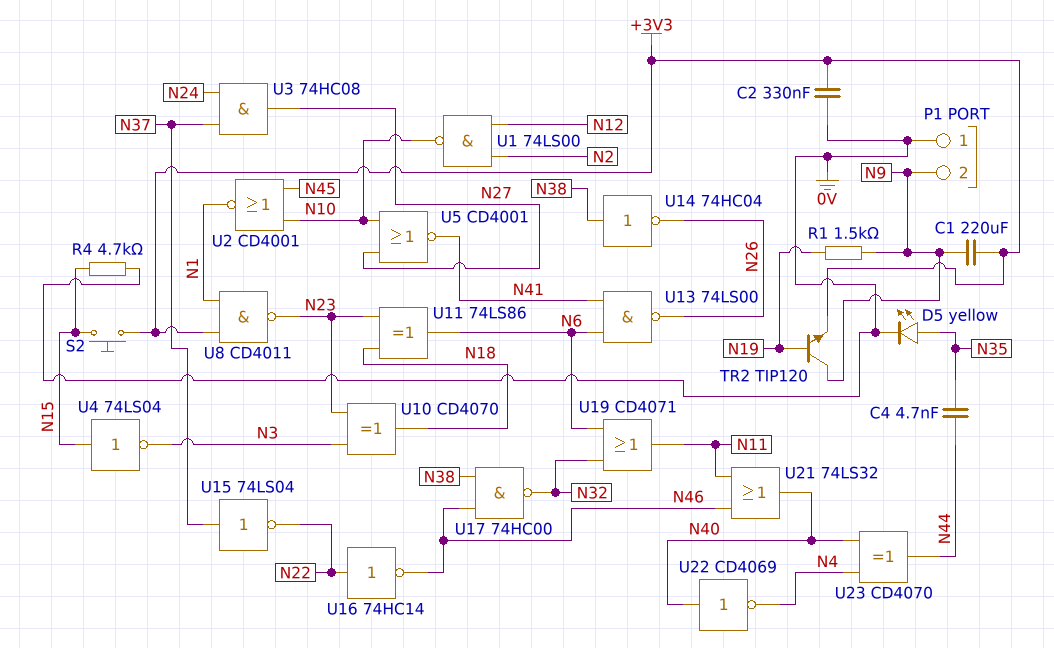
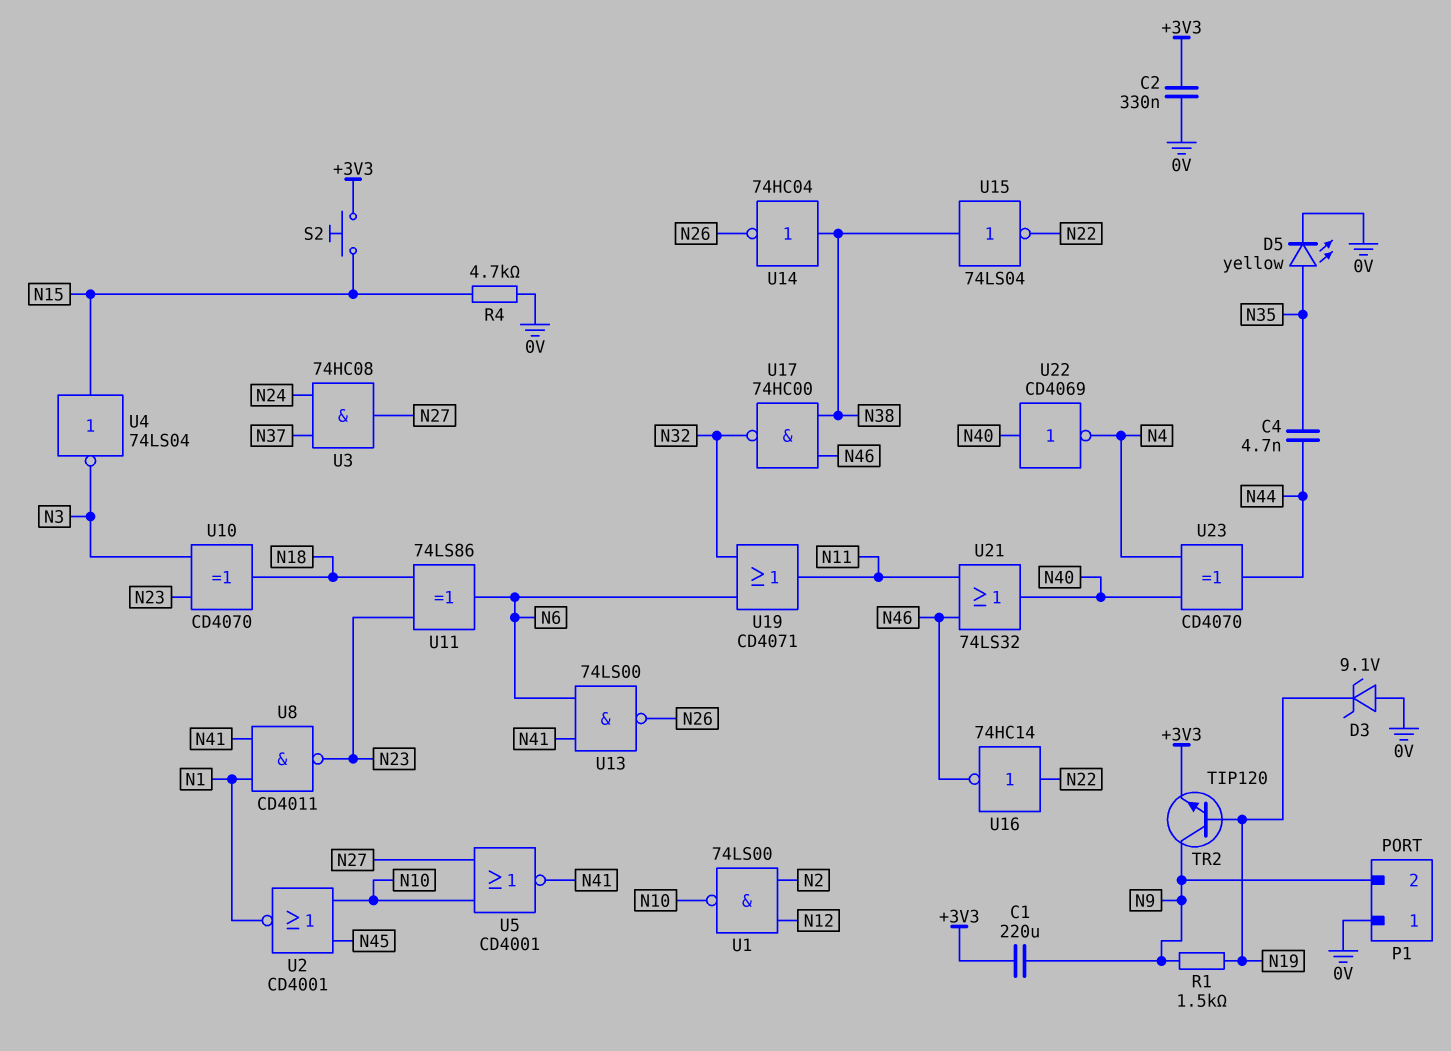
D3: none -> zener 9.1V (A 0V, K N19)
U8: NAND CD4011 (in +3V3, in N1, out N23) -> NAND CD4011 (in N1, in N41, out N23)
U15: NOT 74LS04 (in N37, out N22) -> NOT 74LS04 (in N38, out N22)

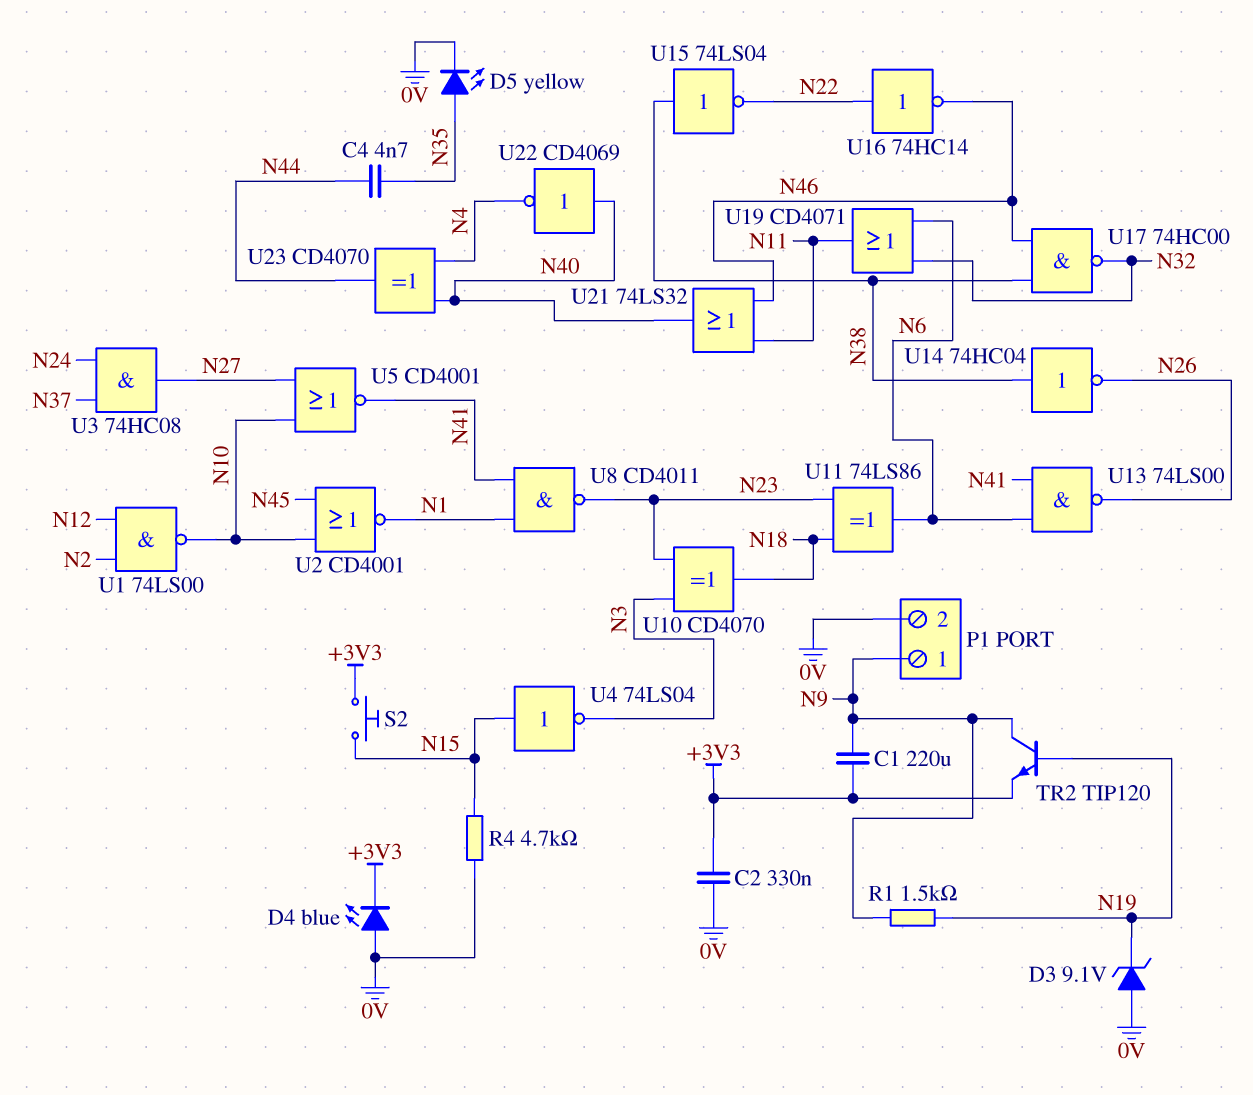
D4: none -> LED blue (A 0V, K +3V3)
P1 pin 1: 0V -> N9
P1 pin 2: N9 -> 0V

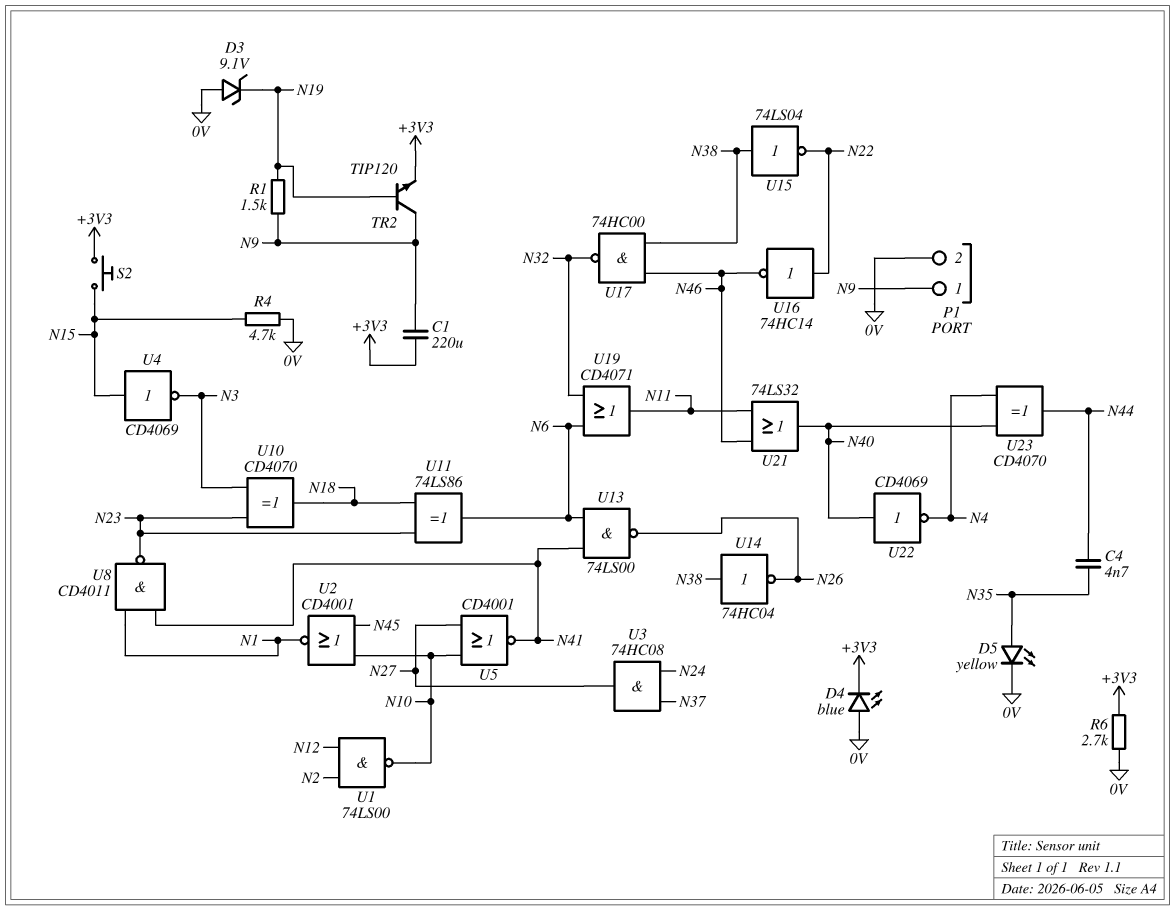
C2: 330nF (+3V3, 0V) -> none
R6: none -> 2.7k (+3V3, 0V)
U4: NOT 74LS04 (in N15, out N3) -> NOT CD4069 (in N15, out N3)

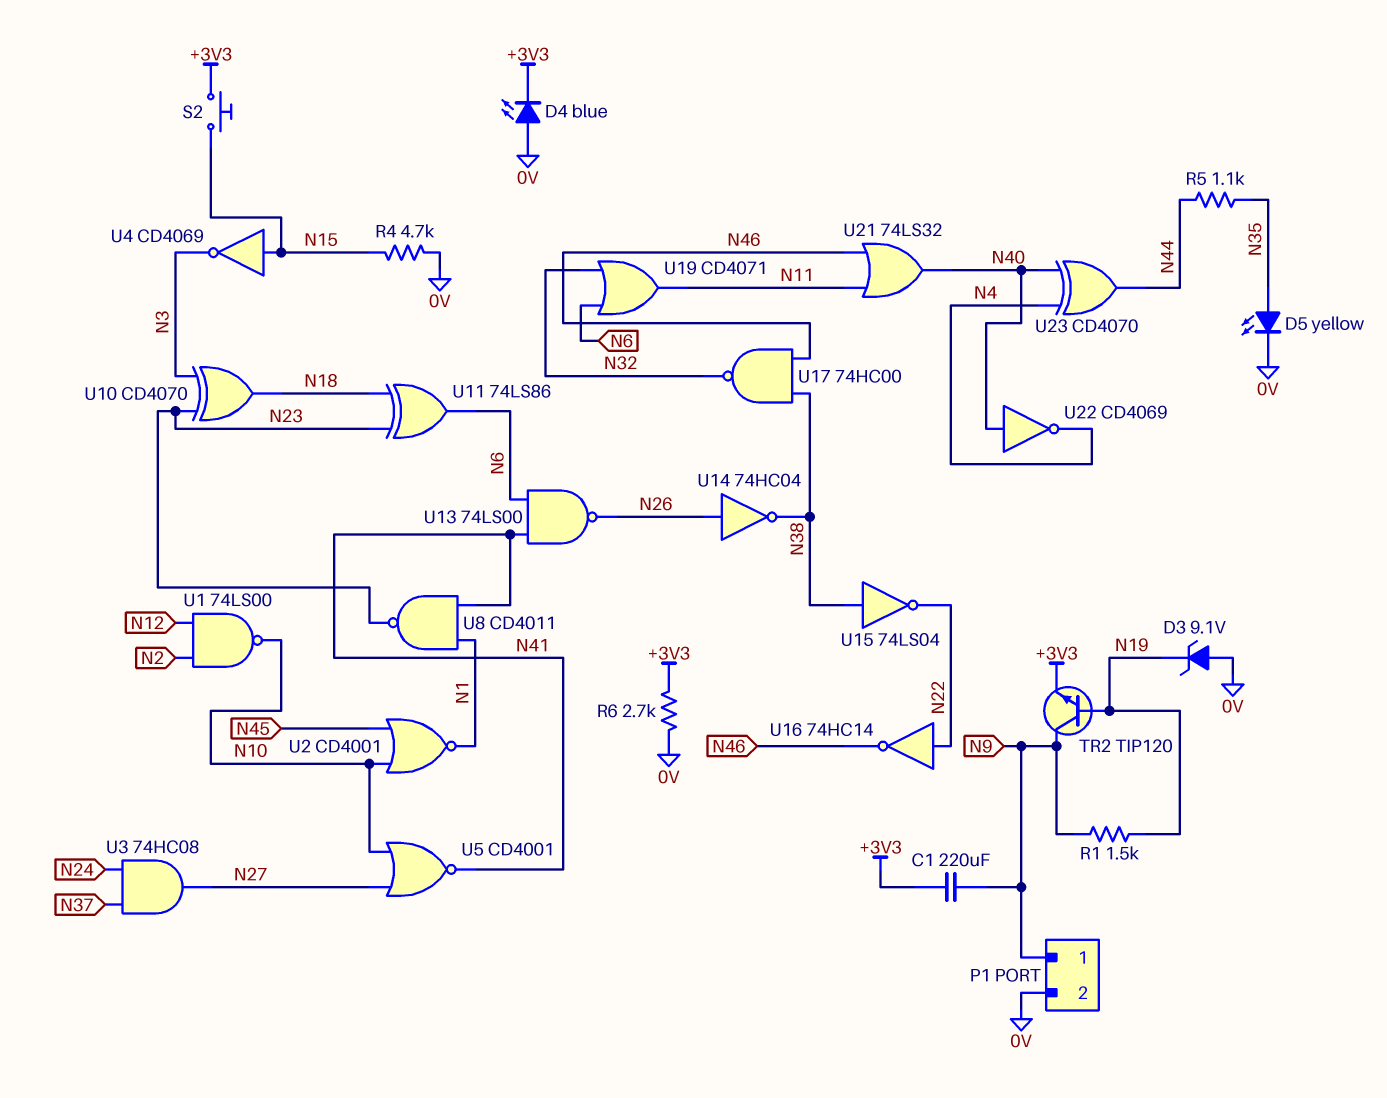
C4: 4.7nF (N35, N44) -> none
R5: none -> 1.1k (N35, N44)
U14: NOT 74HC04 (in N38, out N26) -> NOT 74HC04 (in N26, out N38)

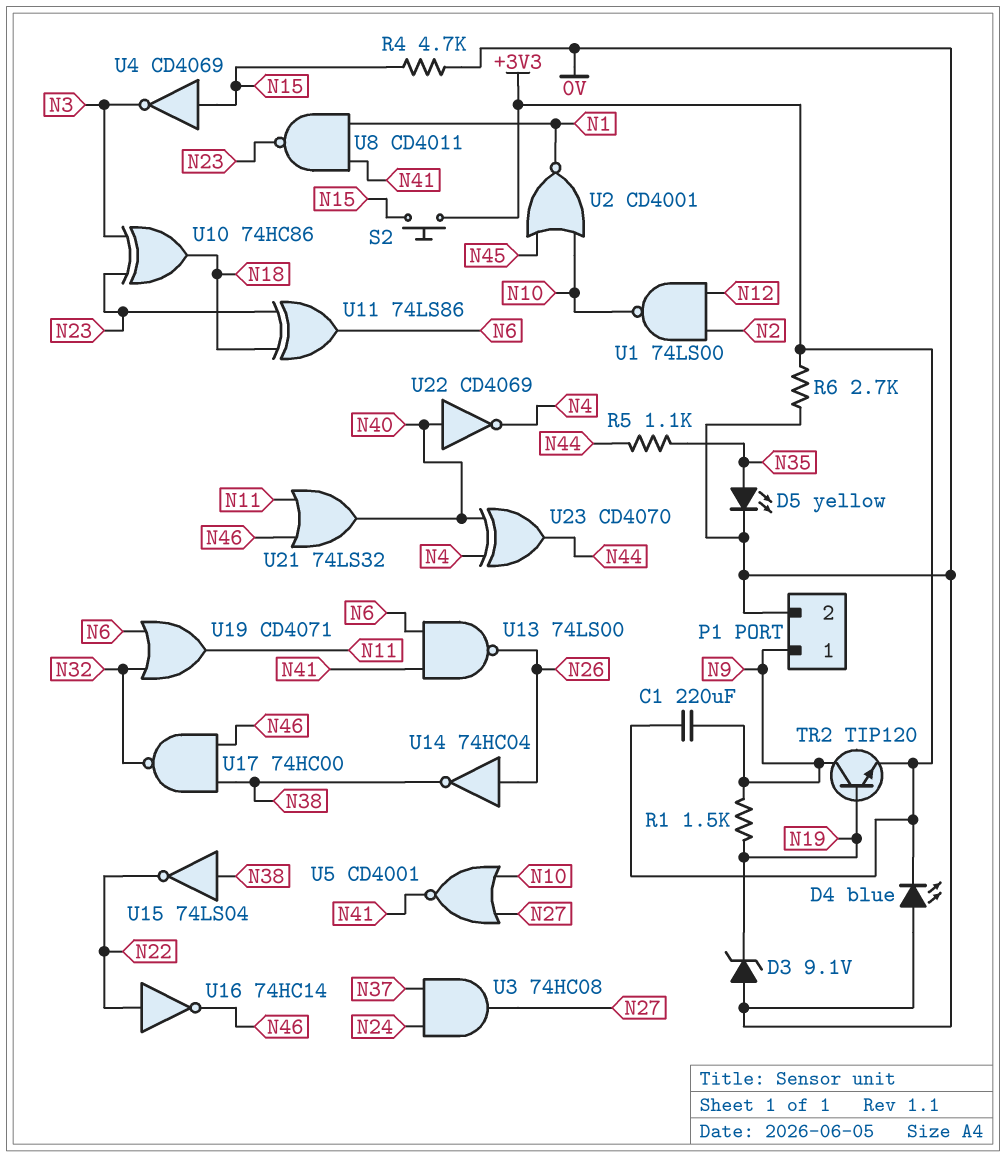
U10: XOR CD4070 (in N3, in N23, out N18) -> XOR 74HC86 (in N3, in N23, out N18)

